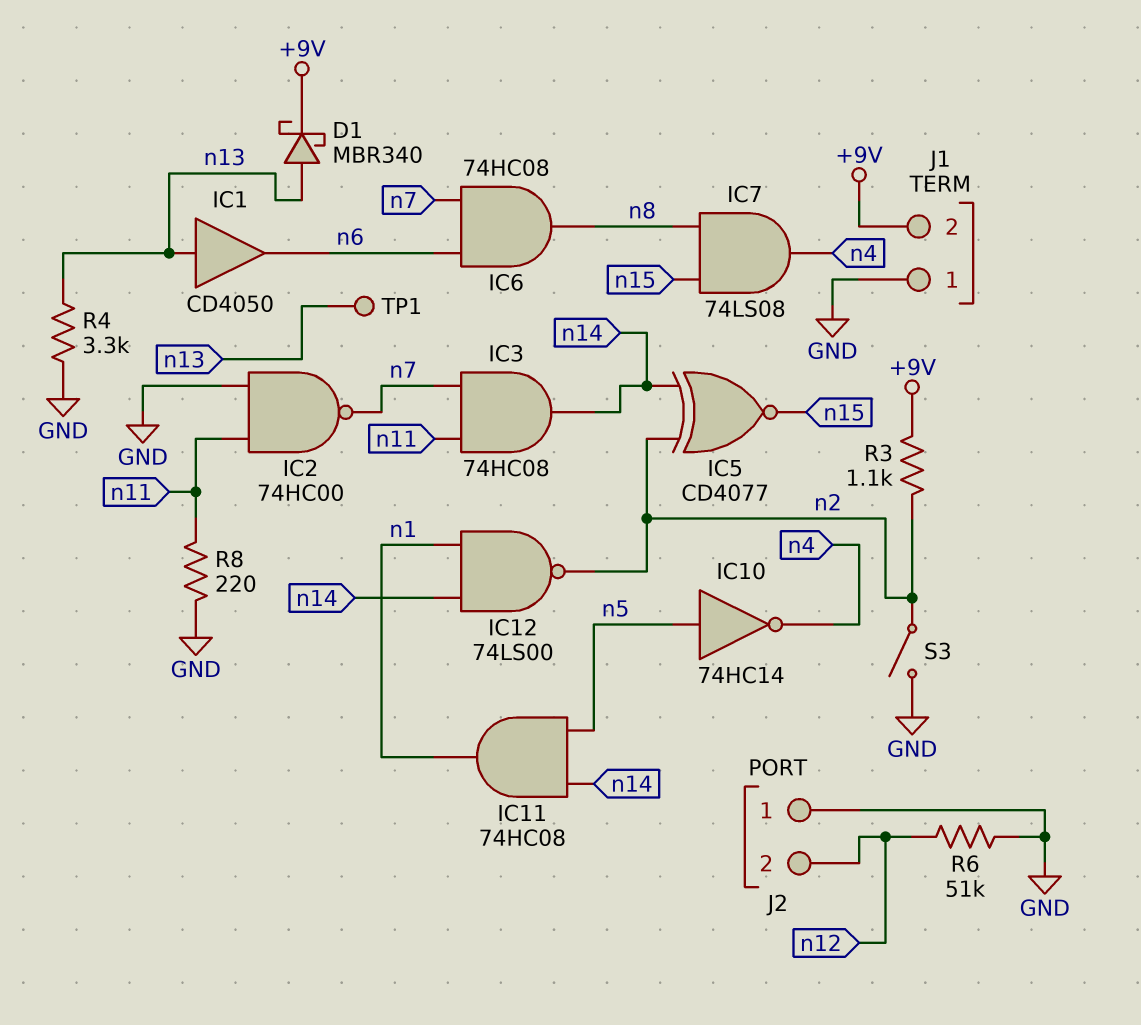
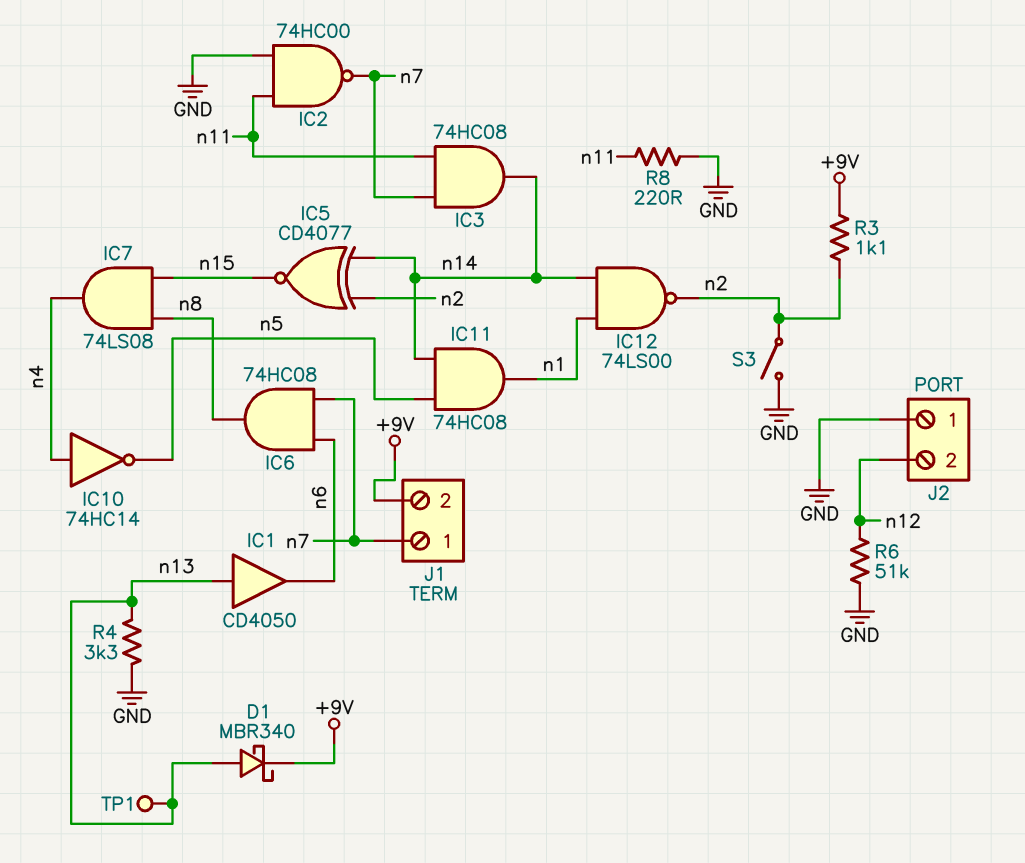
IC10: NOT 74HC14 (in n5, out n4) -> NOT 74HC14 (in n4, out n5)
J1 pin 1: GND -> n7

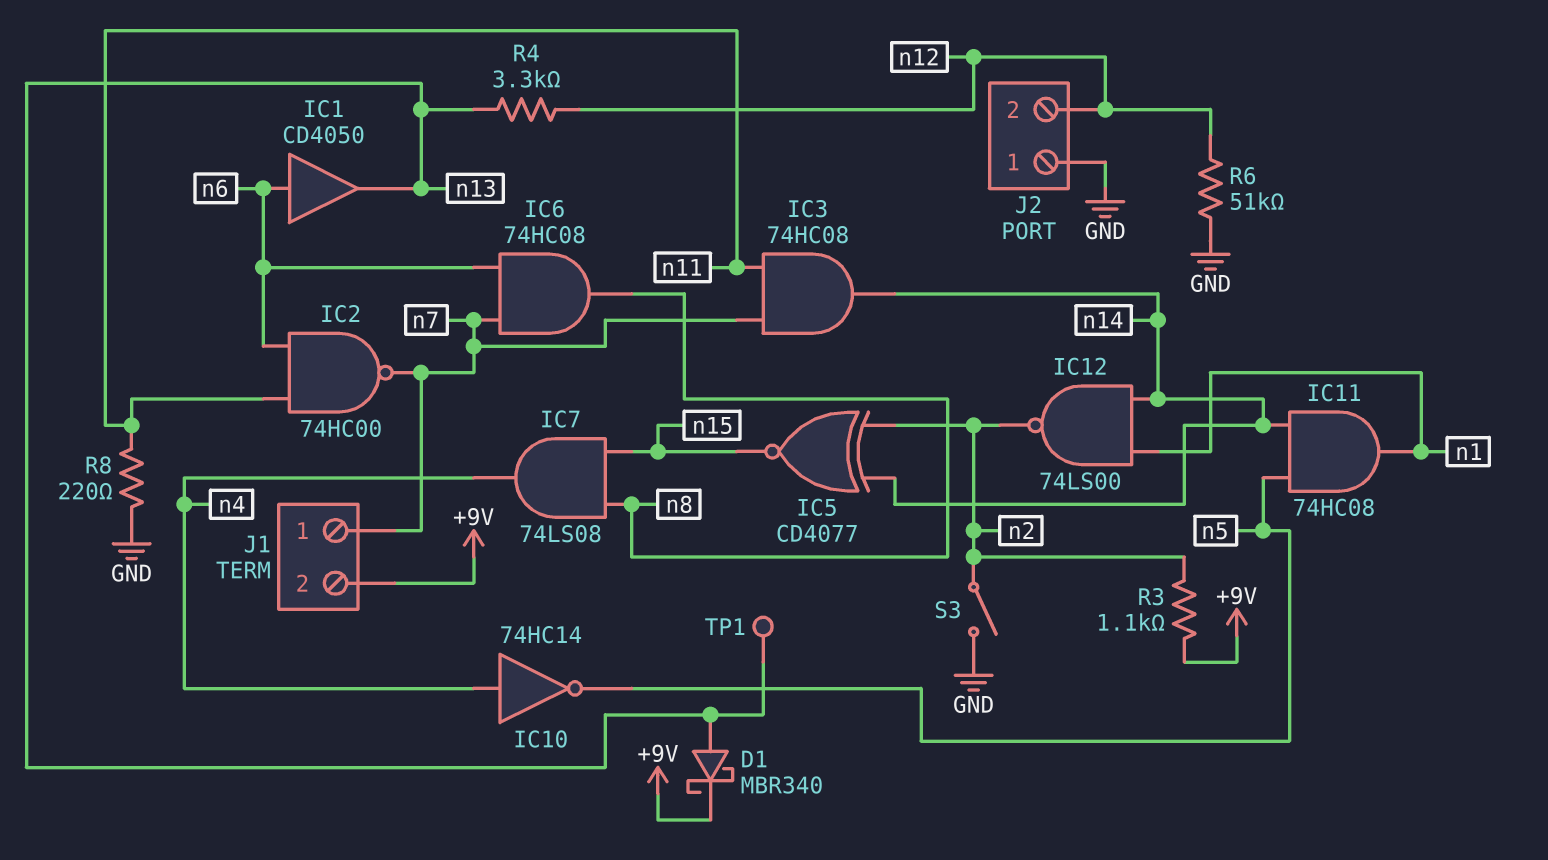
IC1: buffer CD4050 (in n13, out n6) -> buffer CD4050 (in n6, out n13)
IC2: NAND 74HC00 (in GND, in n11, out n7) -> NAND 74HC00 (in n6, in n11, out n7)
R4: 3.3k (GND, n13) -> 3.3k (n12, n13)

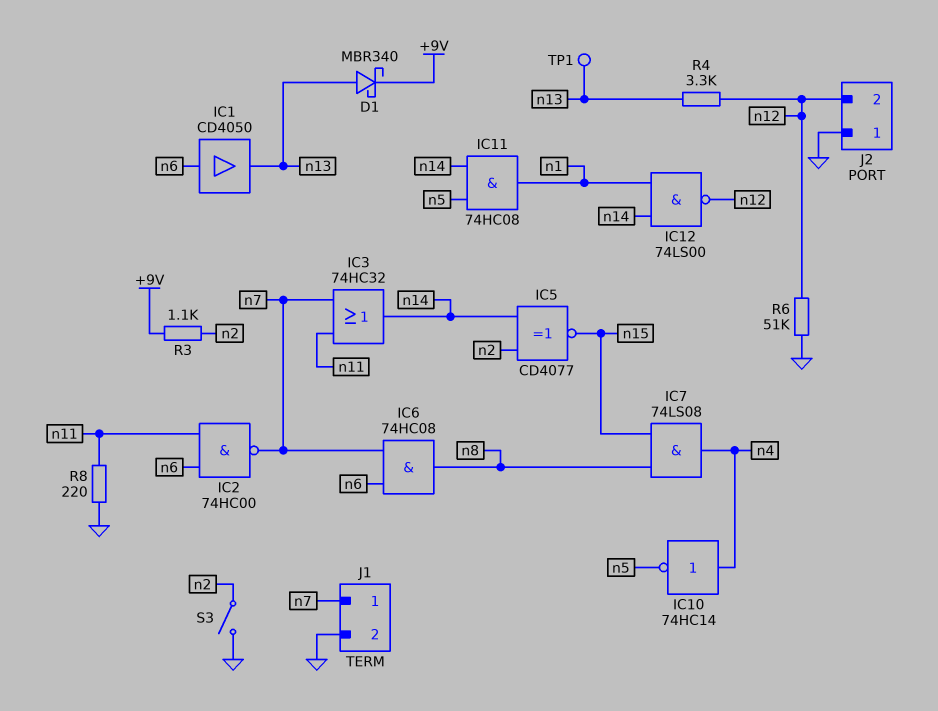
IC3: AND 74HC08 (in n7, in n11, out n14) -> OR 74HC32 (in n7, in n11, out n14)
IC12: NAND 74LS00 (in n1, in n14, out n2) -> NAND 74LS00 (in n1, in n14, out n12)
J1 pin 2: +9V -> GND

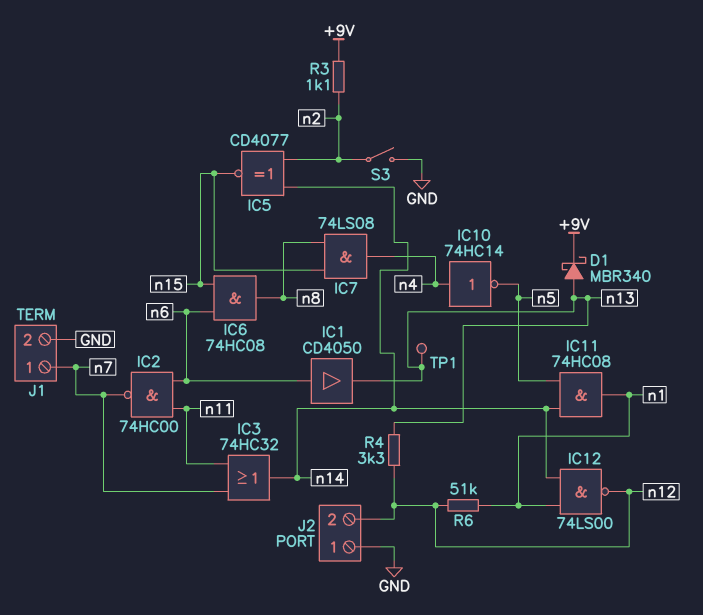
IC6: AND 74HC08 (in n6, in n7, out n8) -> AND 74HC08 (in n6, in n15, out n8)
R6: 51k (GND, n12) -> 51k (n1, n12)
R8: 220 (GND, n11) -> none

